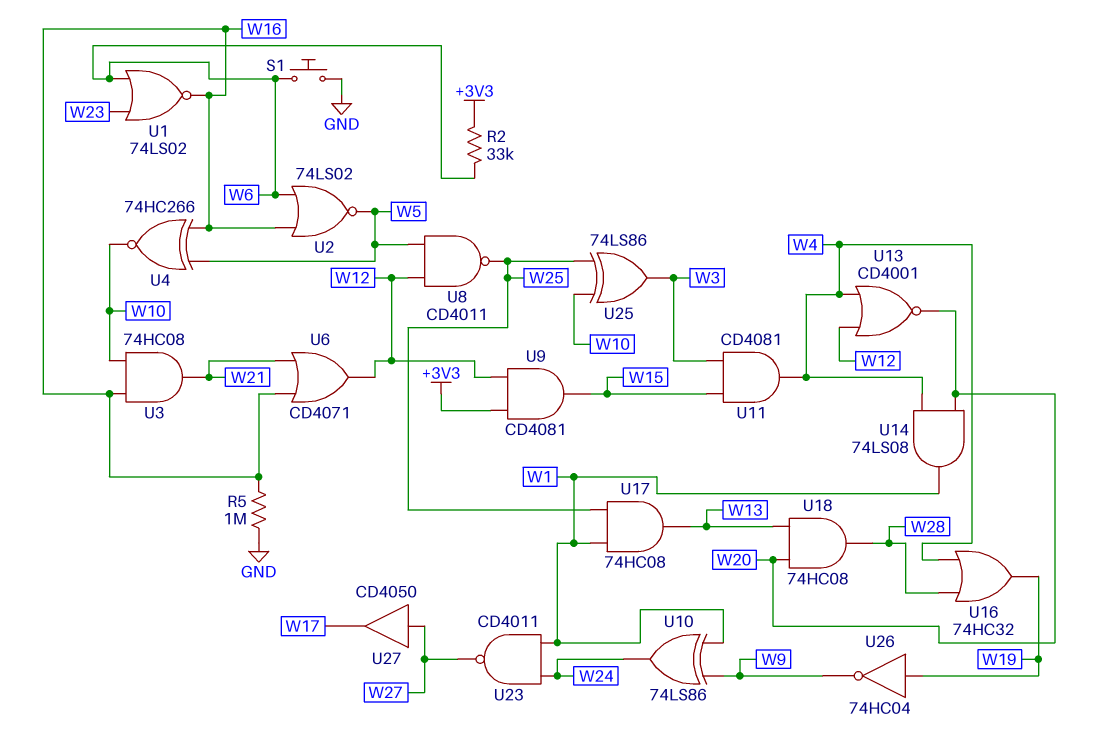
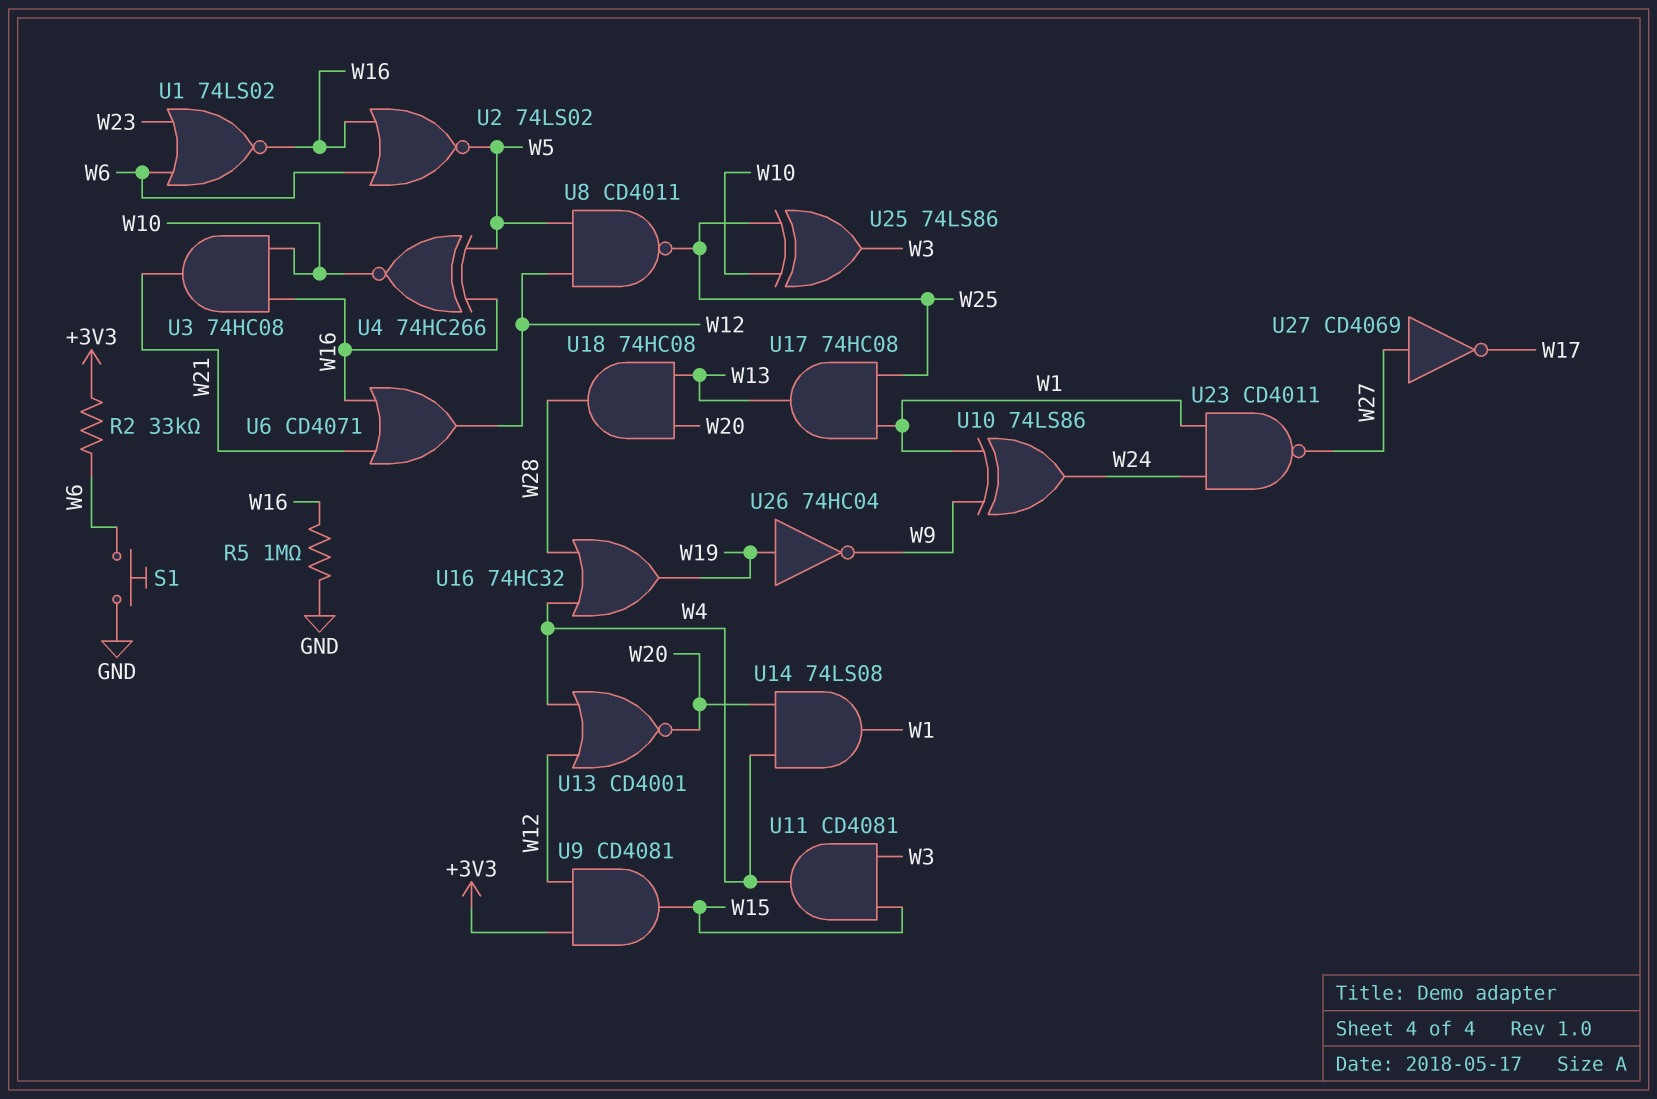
U27: buffer CD4050 (in W27, out W17) -> NOT CD4069 (in W27, out W17)

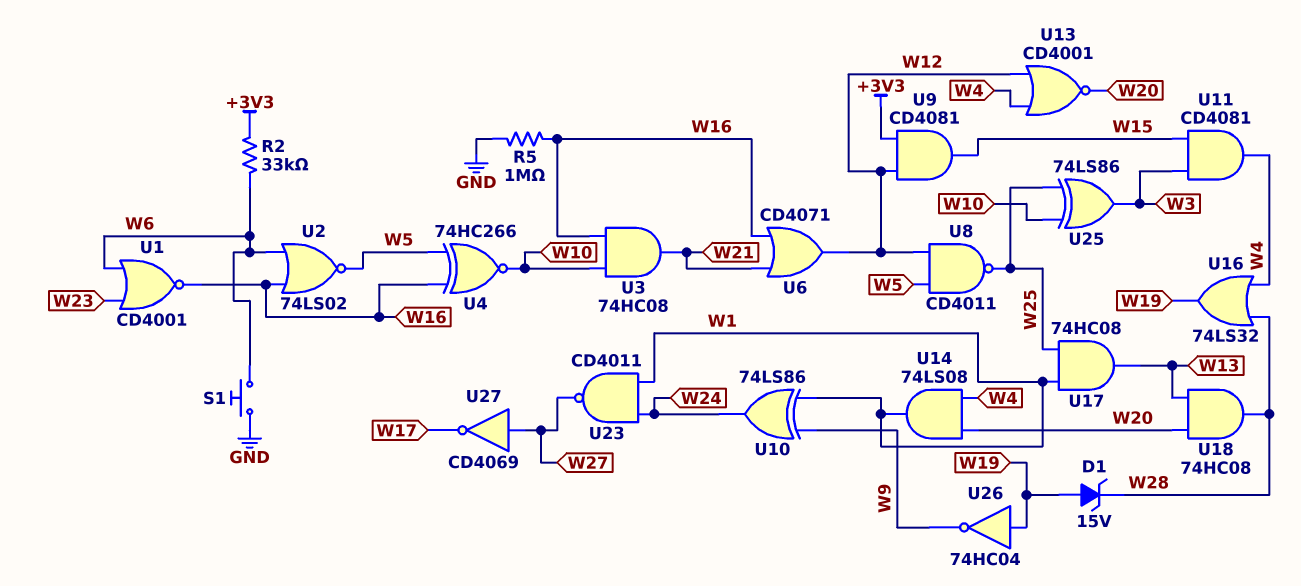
D1: none -> zener 15V (A W19, K W28)
U1: NOR 74LS02 (in W6, in W23, out W16) -> NOR CD4001 (in W6, in W23, out W16)
U16: OR 74HC32 (in W4, in W28, out W19) -> OR 74LS32 (in W4, in W28, out W19)

